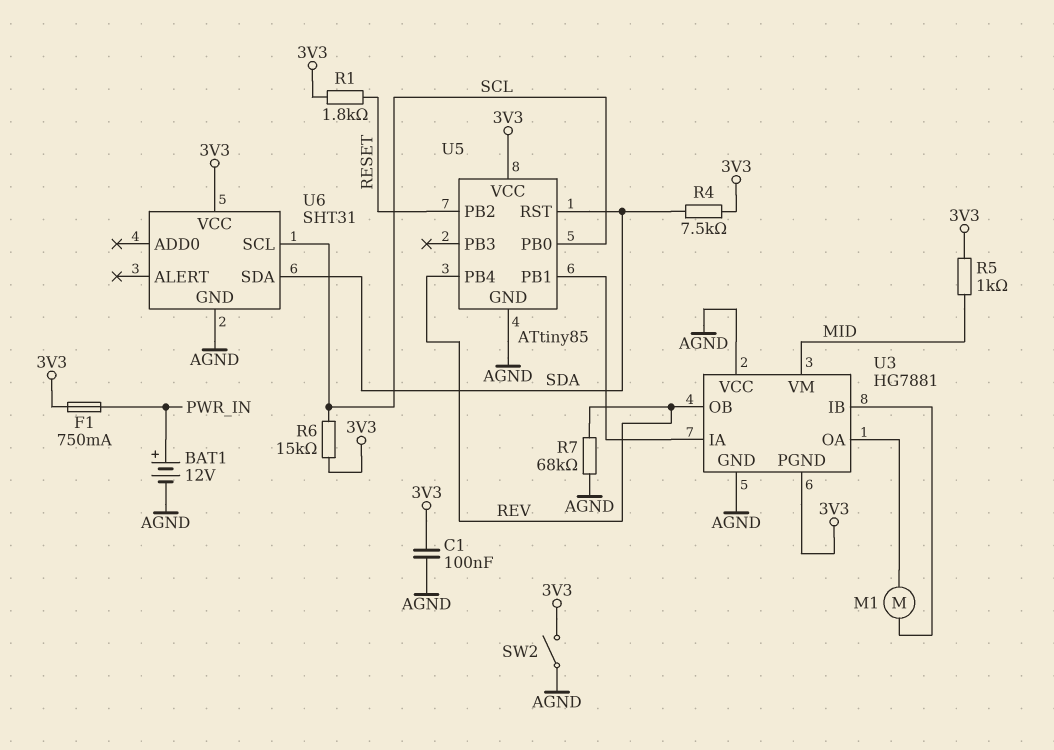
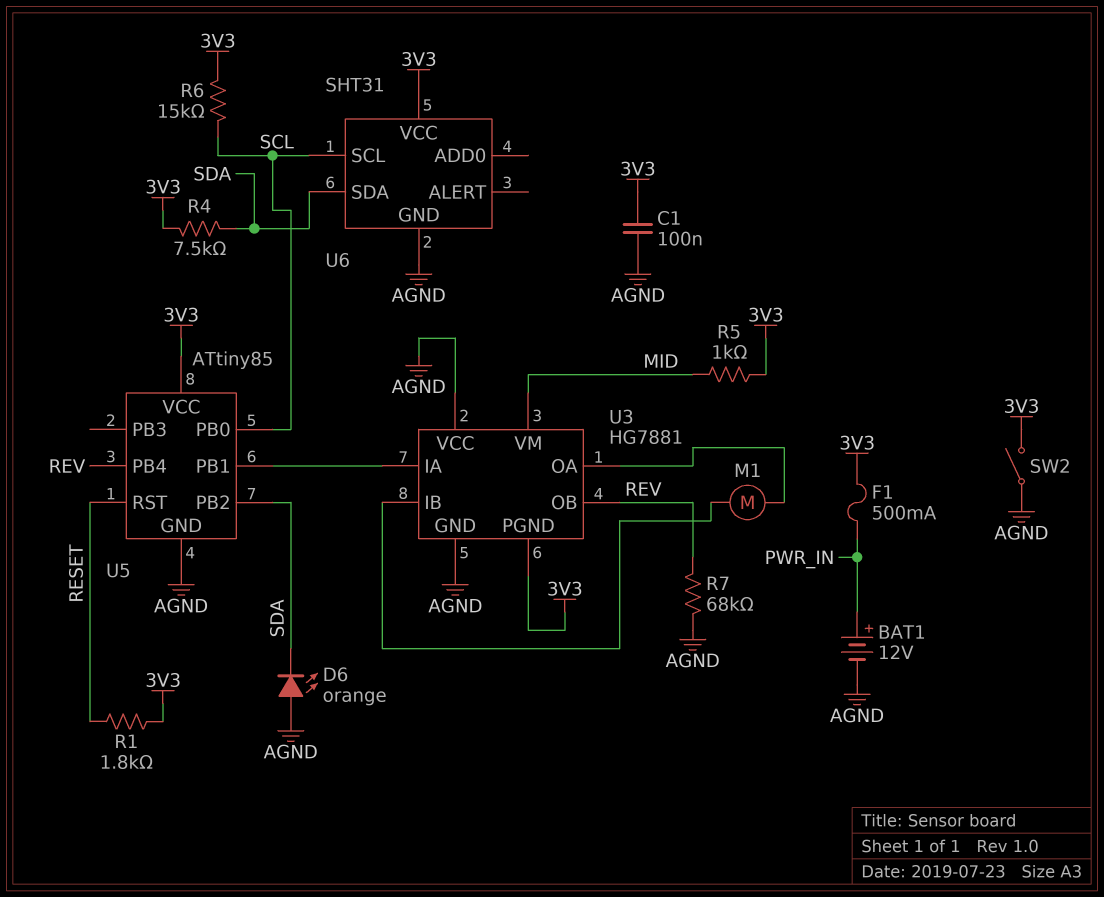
D6: none -> LED orange (A AGND, K SDA)
F1: 750mA (3V3, PWR_IN) -> 500mA (3V3, PWR_IN)
U5 pin PB2: RESET -> SDA
U5 pin RST: SDA -> RESET

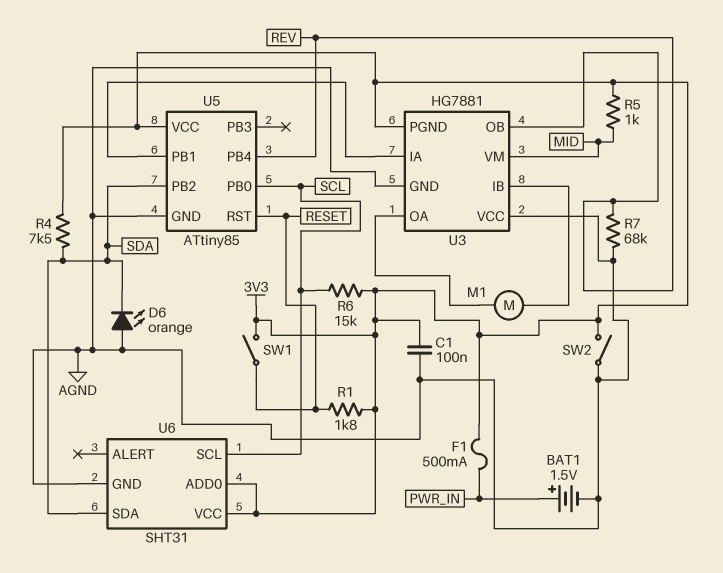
BAT1: 12V (plus PWR_IN, minus AGND) -> 1.5V (plus PWR_IN, minus AGND)
SW1: none -> switch (3V3, RESET)
U6 pin ADD0: none -> 3V3

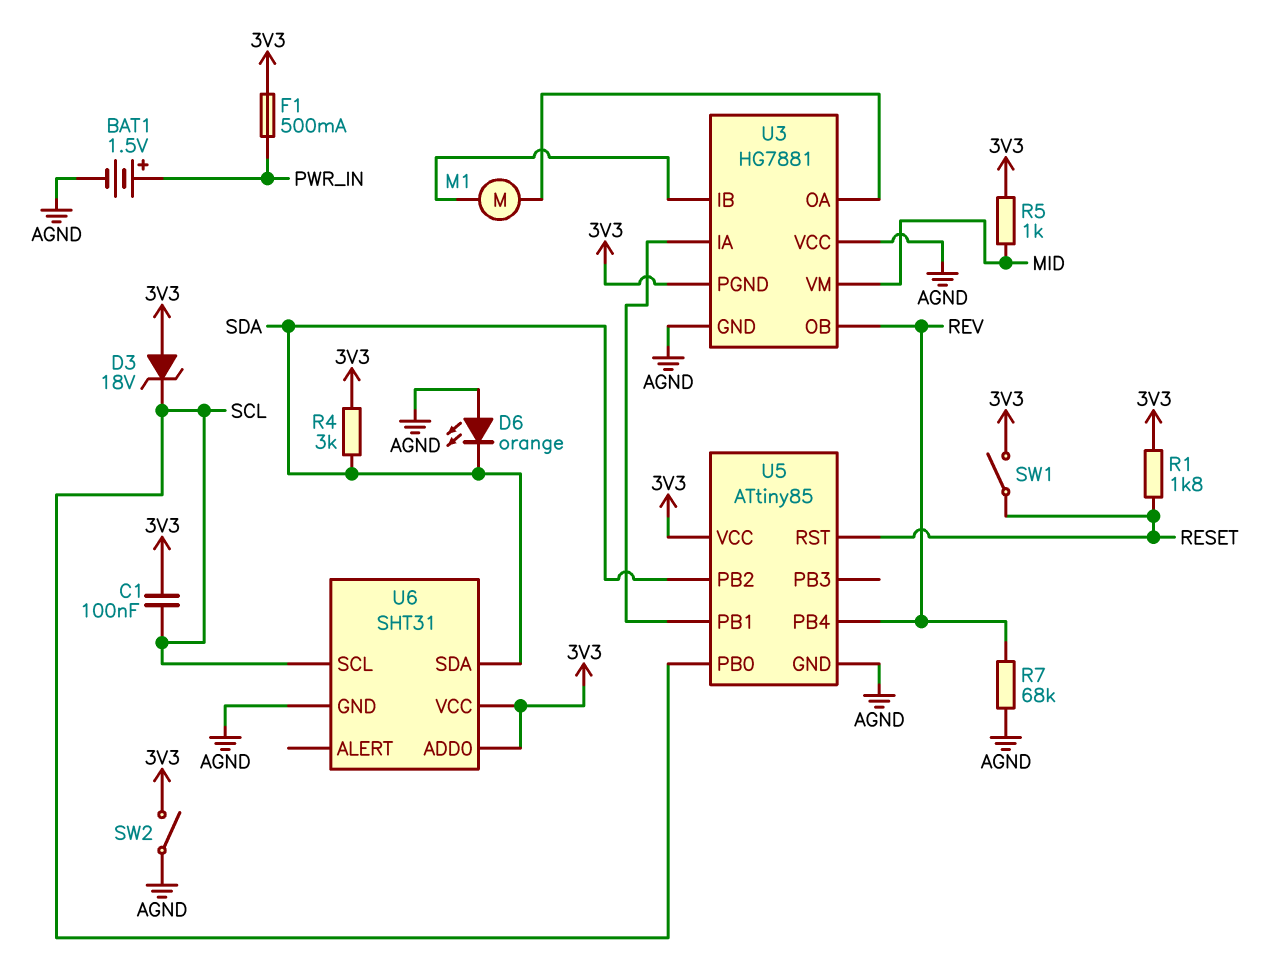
C1: 100nF (3V3, AGND) -> 100nF (3V3, SCL)
D3: none -> zener 18V (A 3V3, K SCL)
R4: 7.5k (3V3, SDA) -> 3k (3V3, SDA)
R6: 15k (3V3, SCL) -> none

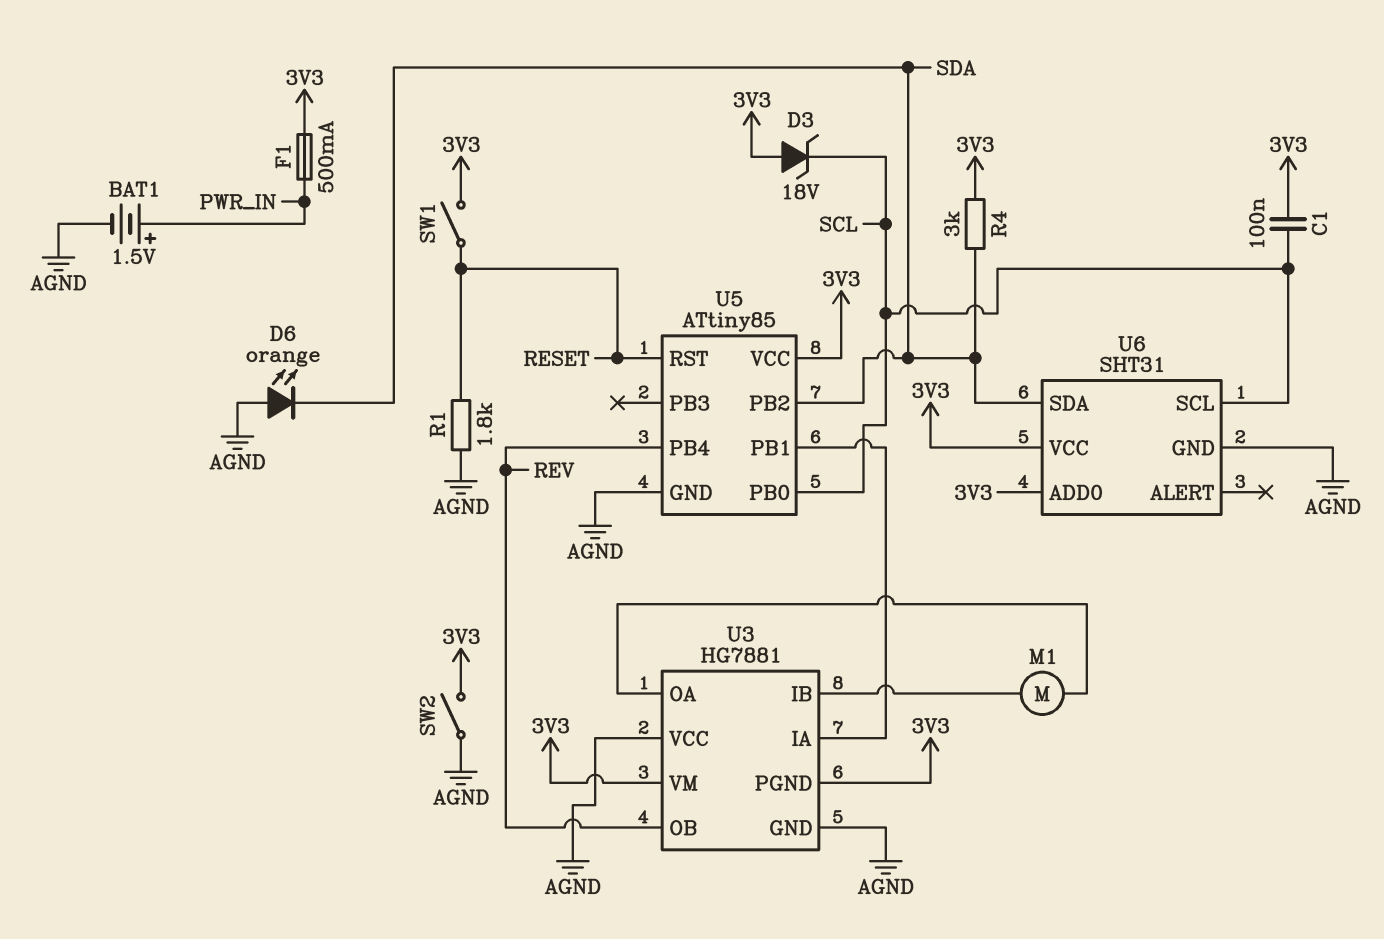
R1: 1.8k (3V3, RESET) -> 1.8k (AGND, RESET)
R5: 1k (3V3, MID) -> none
R7: 68k (AGND, REV) -> none
U3 pin VM: MID -> 3V3

